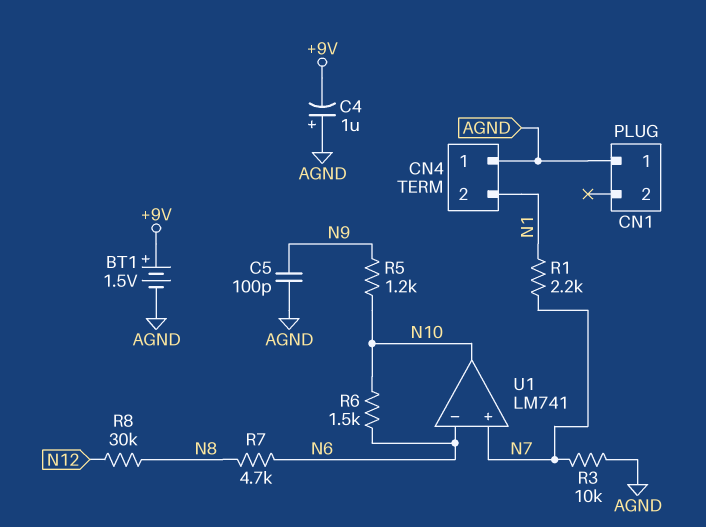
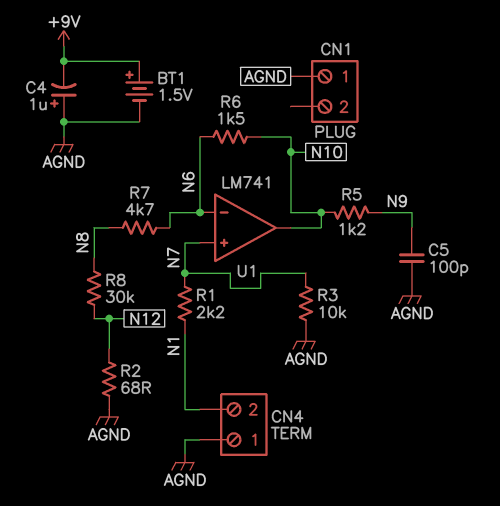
R2: none -> 68 (AGND, N12)

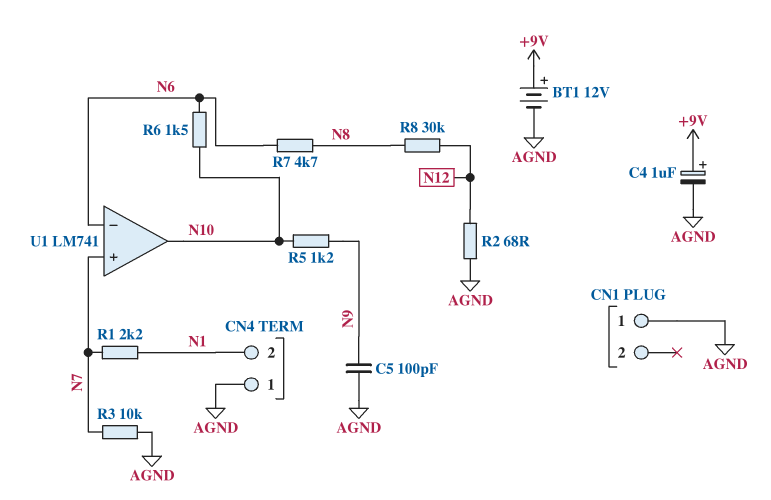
BT1: 1.5V (plus +9V, minus AGND) -> 12V (plus +9V, minus AGND)
C4: 1uF (plus AGND, minus +9V) -> 1uF (plus +9V, minus AGND)

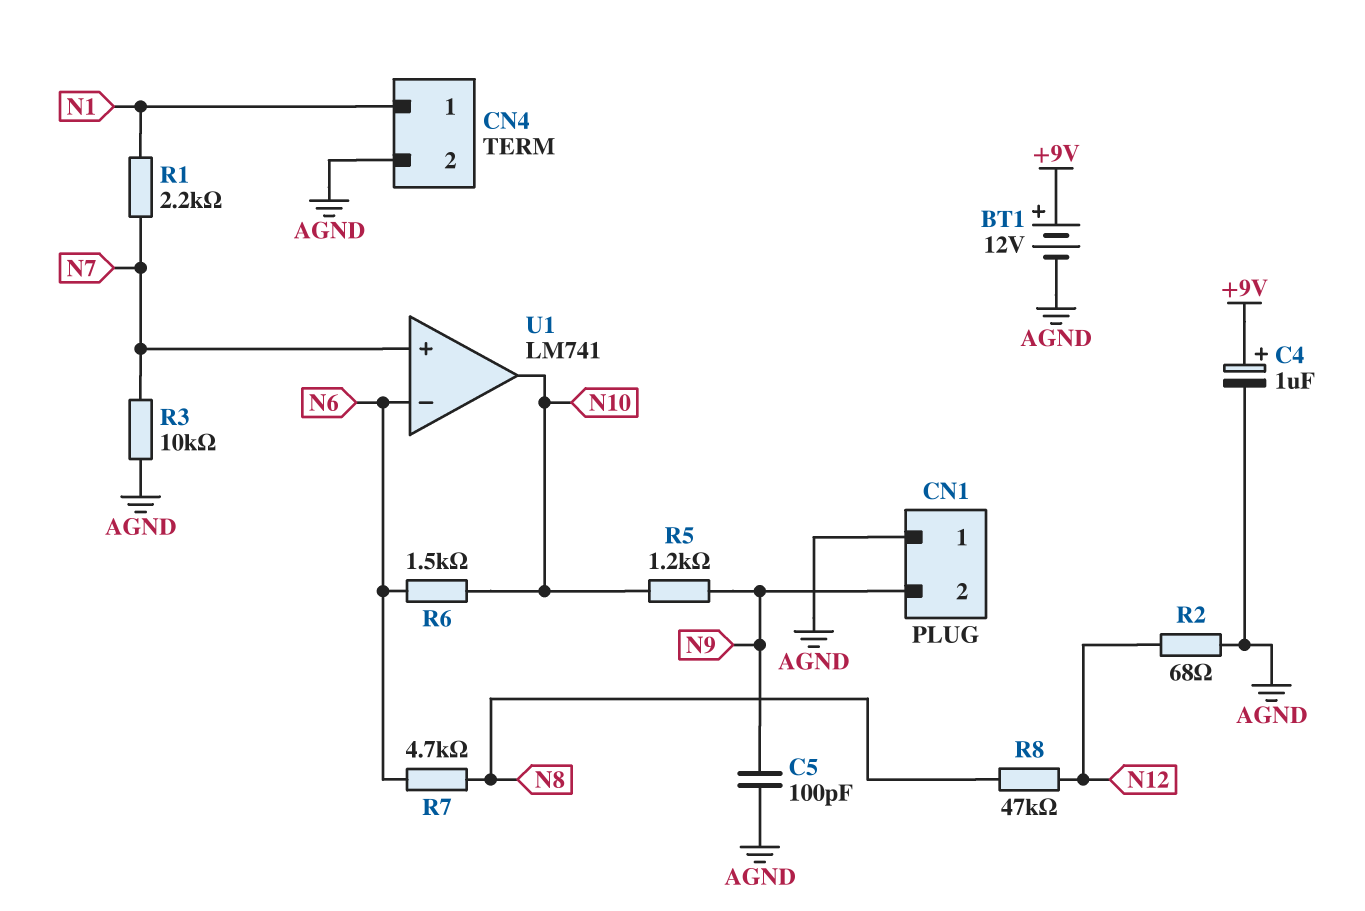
CN1 pin 2: none -> N9
CN4 pin 1: AGND -> N1
CN4 pin 2: N1 -> AGND
R8: 30k (N8, N12) -> 47k (N8, N12)

